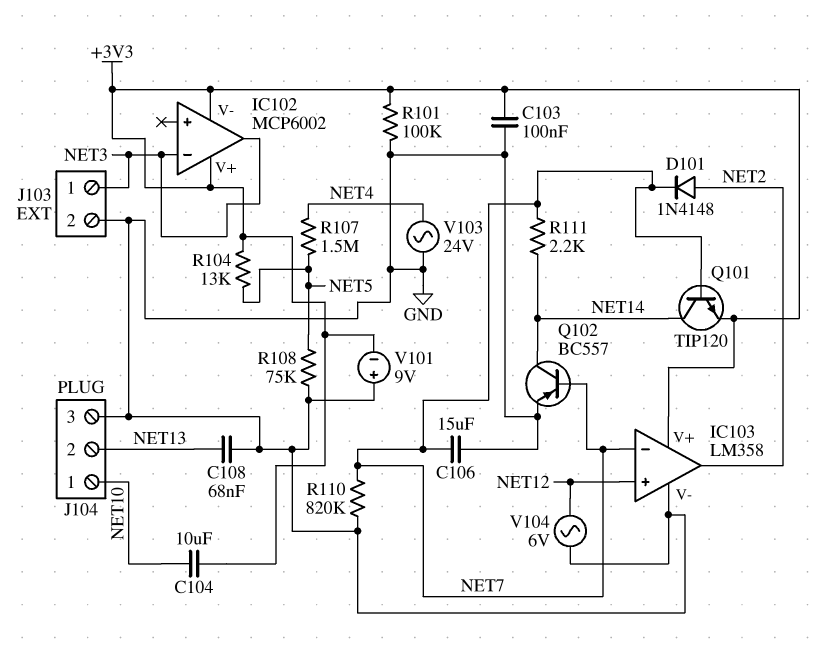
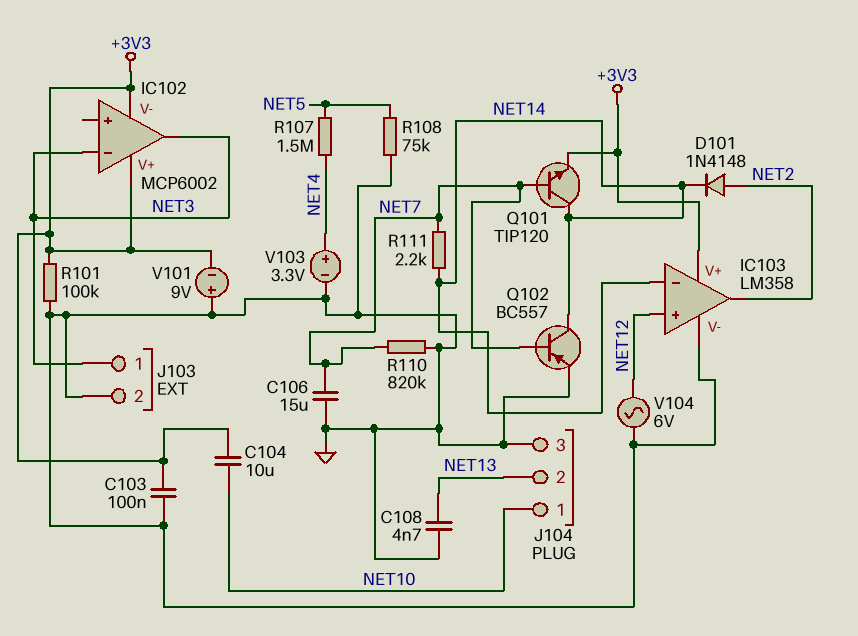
C108: 68nF (GND, NET13) -> 4.7nF (GND, NET13)
D101: diode 1N4148 (A NET2, K NET7) -> diode 1N4148 (A NET2, K NET14)
IC103 pin in-: NET7 -> NET14
R104: 13k (+3V3, NET5) -> none
V103: AC 24V (GND, NET4) -> 3.3V (plus NET4, minus GND)

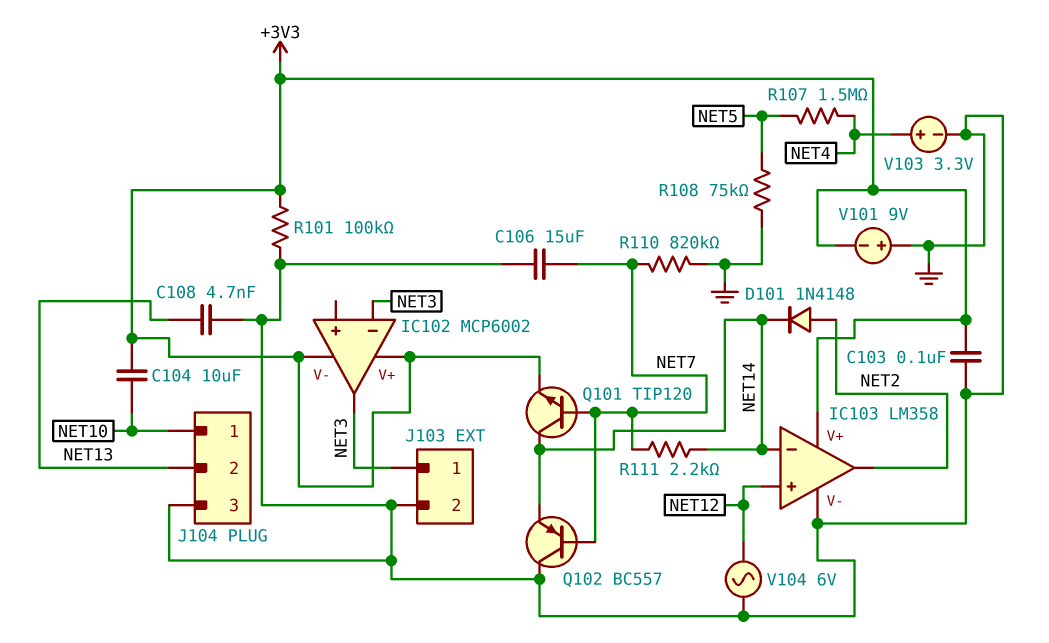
Q102: PNP BC557 (B NET7, C NET14, E GND) -> PNP BC557 (B NET7, C GND, E NET14)

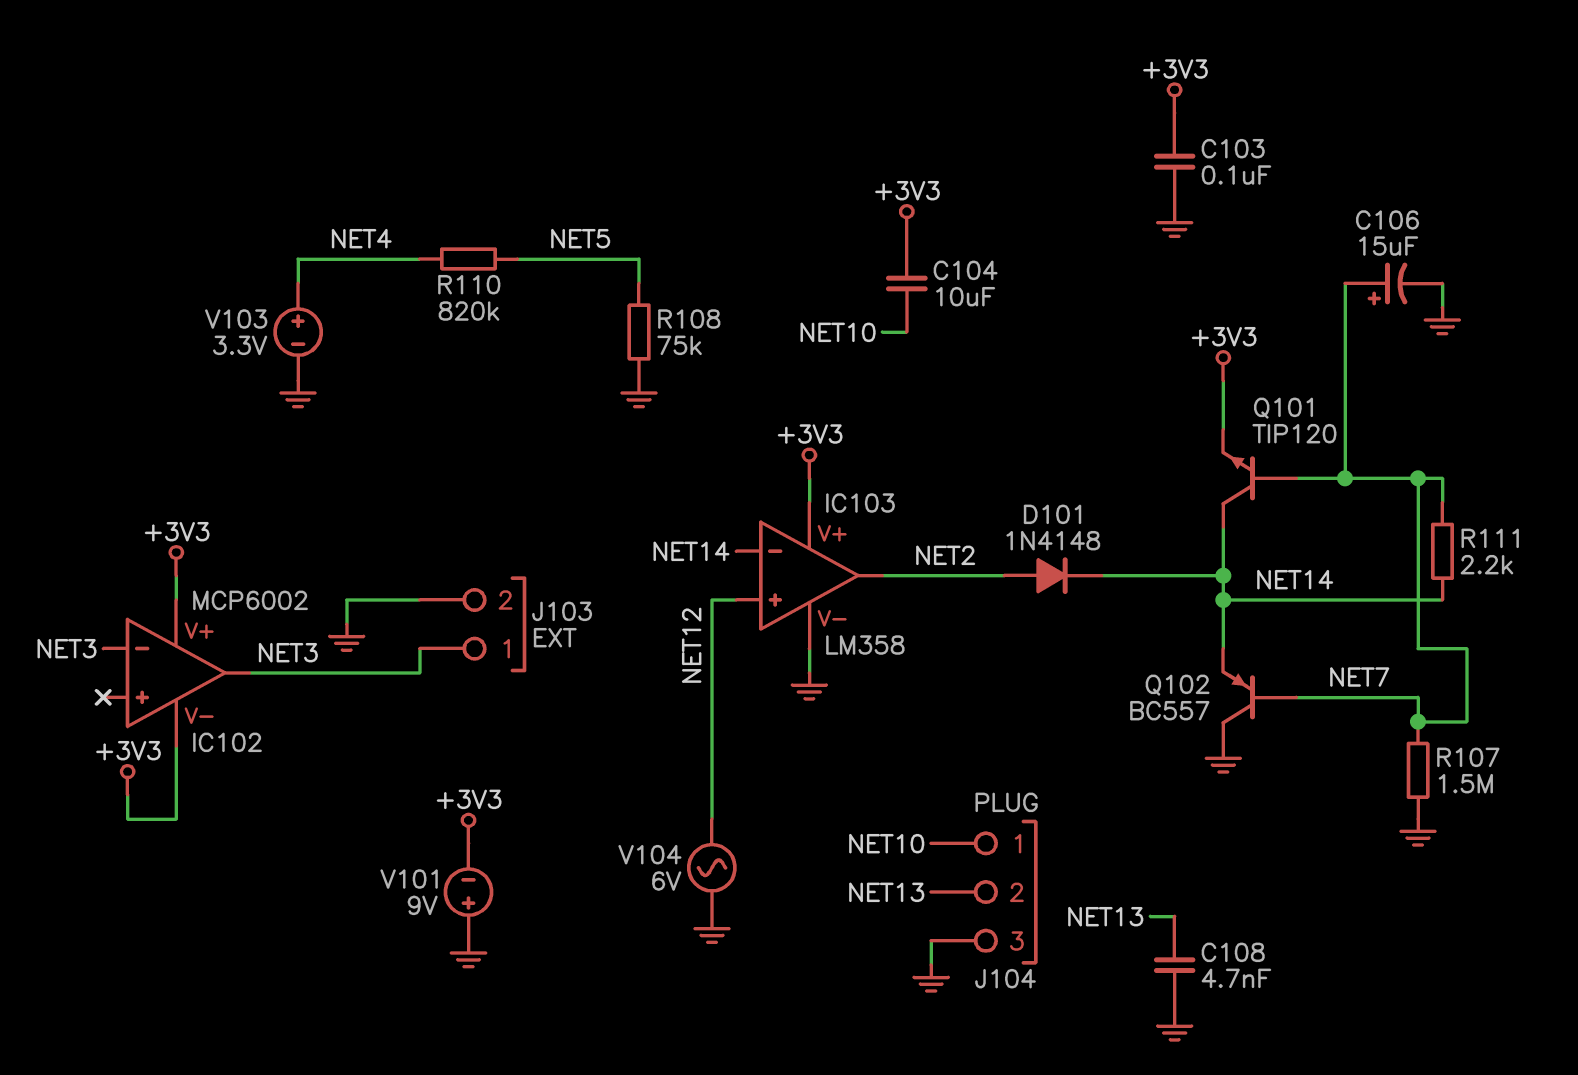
C106: 15uF (GND, NET7) -> 15uF (plus NET7, minus GND)
R101: 100k (+3V3, GND) -> none
R107: 1.5M (NET4, NET5) -> 1.5M (GND, NET7)
R110: 820k (GND, NET7) -> 820k (NET4, NET5)

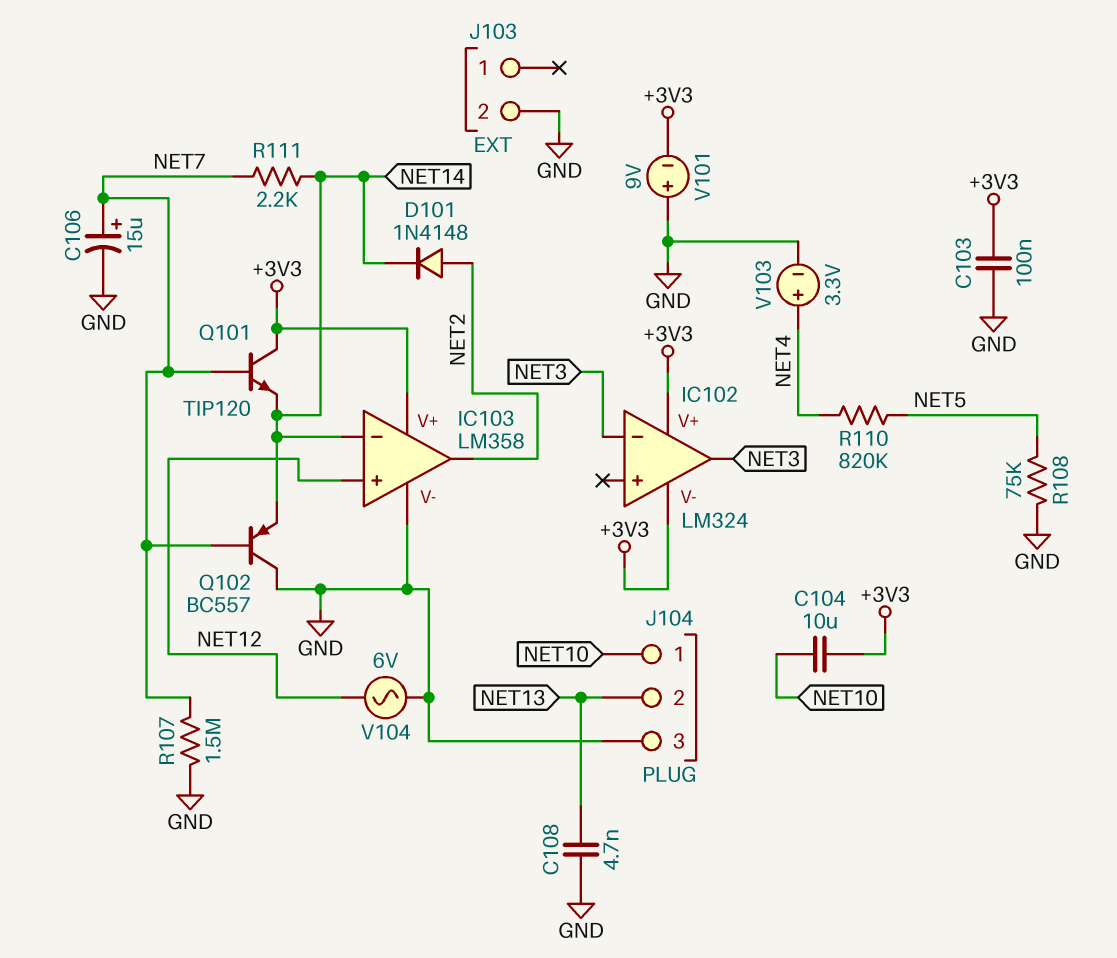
IC102: MCP6002 -> LM324
J103 pin 1: NET3 -> none
Q101: NPN TIP120 (B NET7, C NET14, E +3V3) -> NPN TIP120 (B NET7, C +3V3, E NET14)

